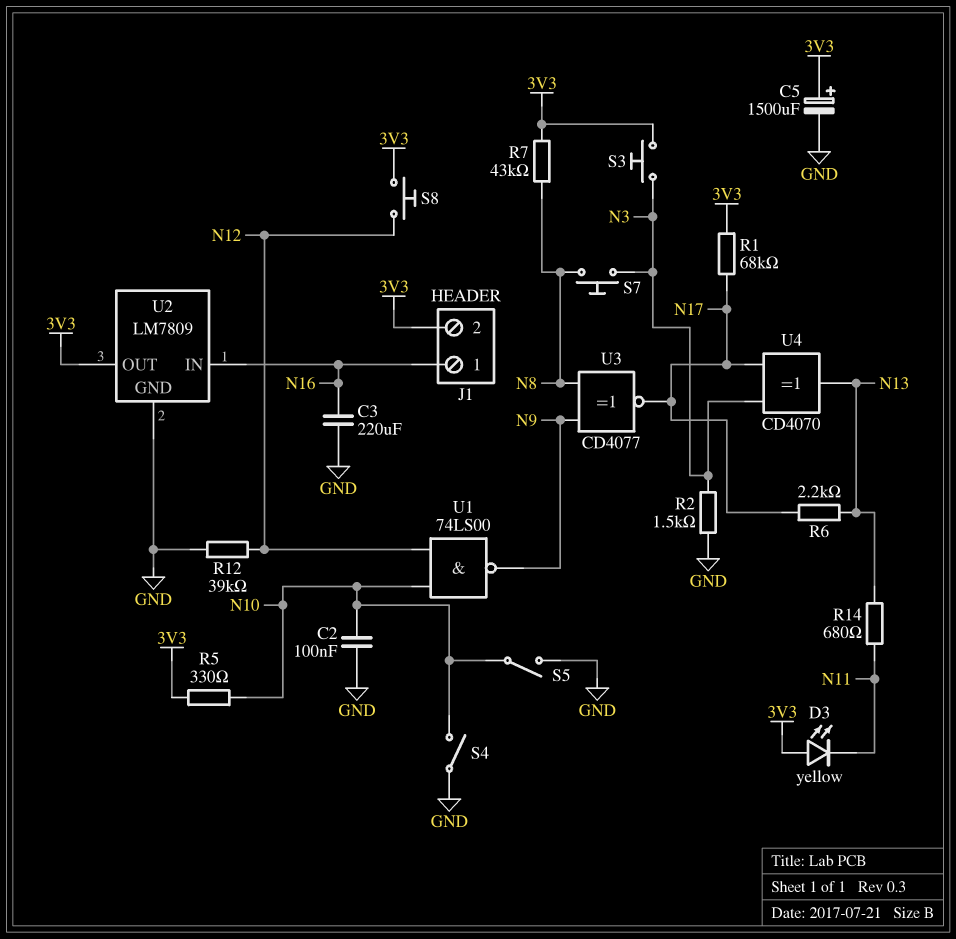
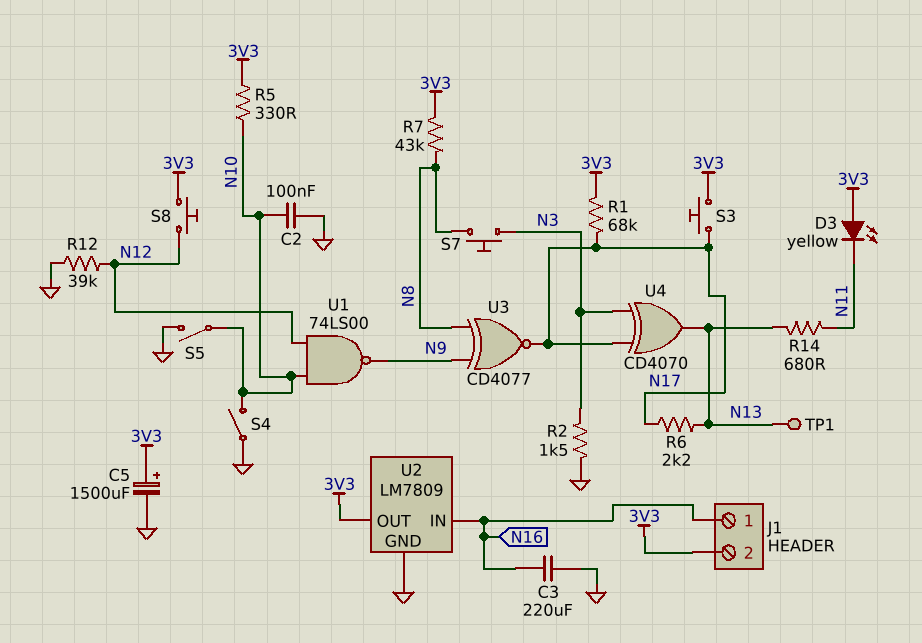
S3: button (3V3, N3) -> button (3V3, N17)
TP1: none -> test point (N13)

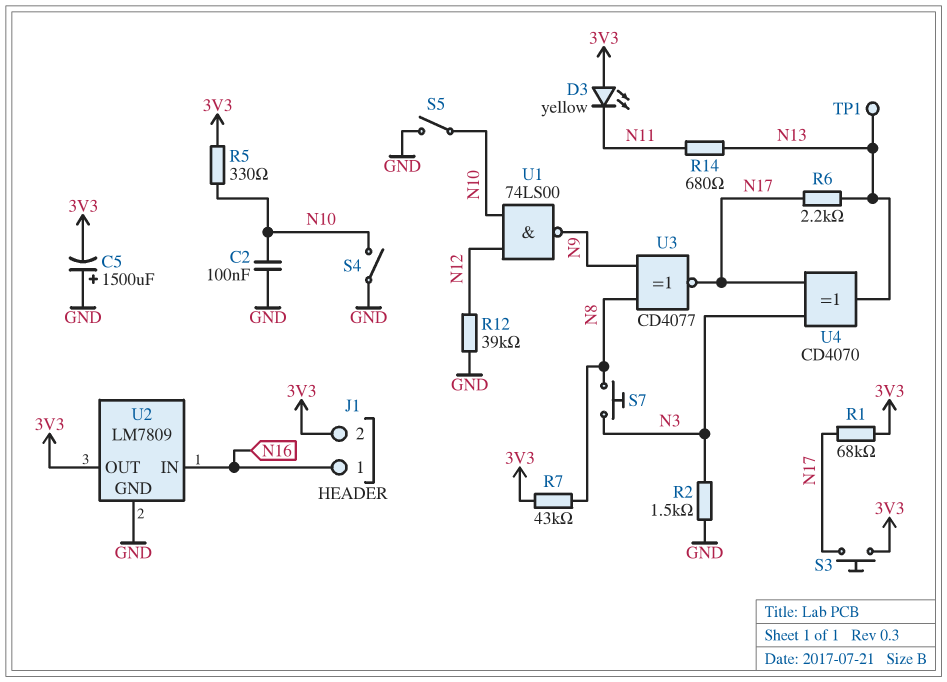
C3: 220uF (GND, N16) -> none
C5: 1500uF (plus 3V3, minus GND) -> 1500uF (plus GND, minus 3V3)
S8: button (3V3, N12) -> none

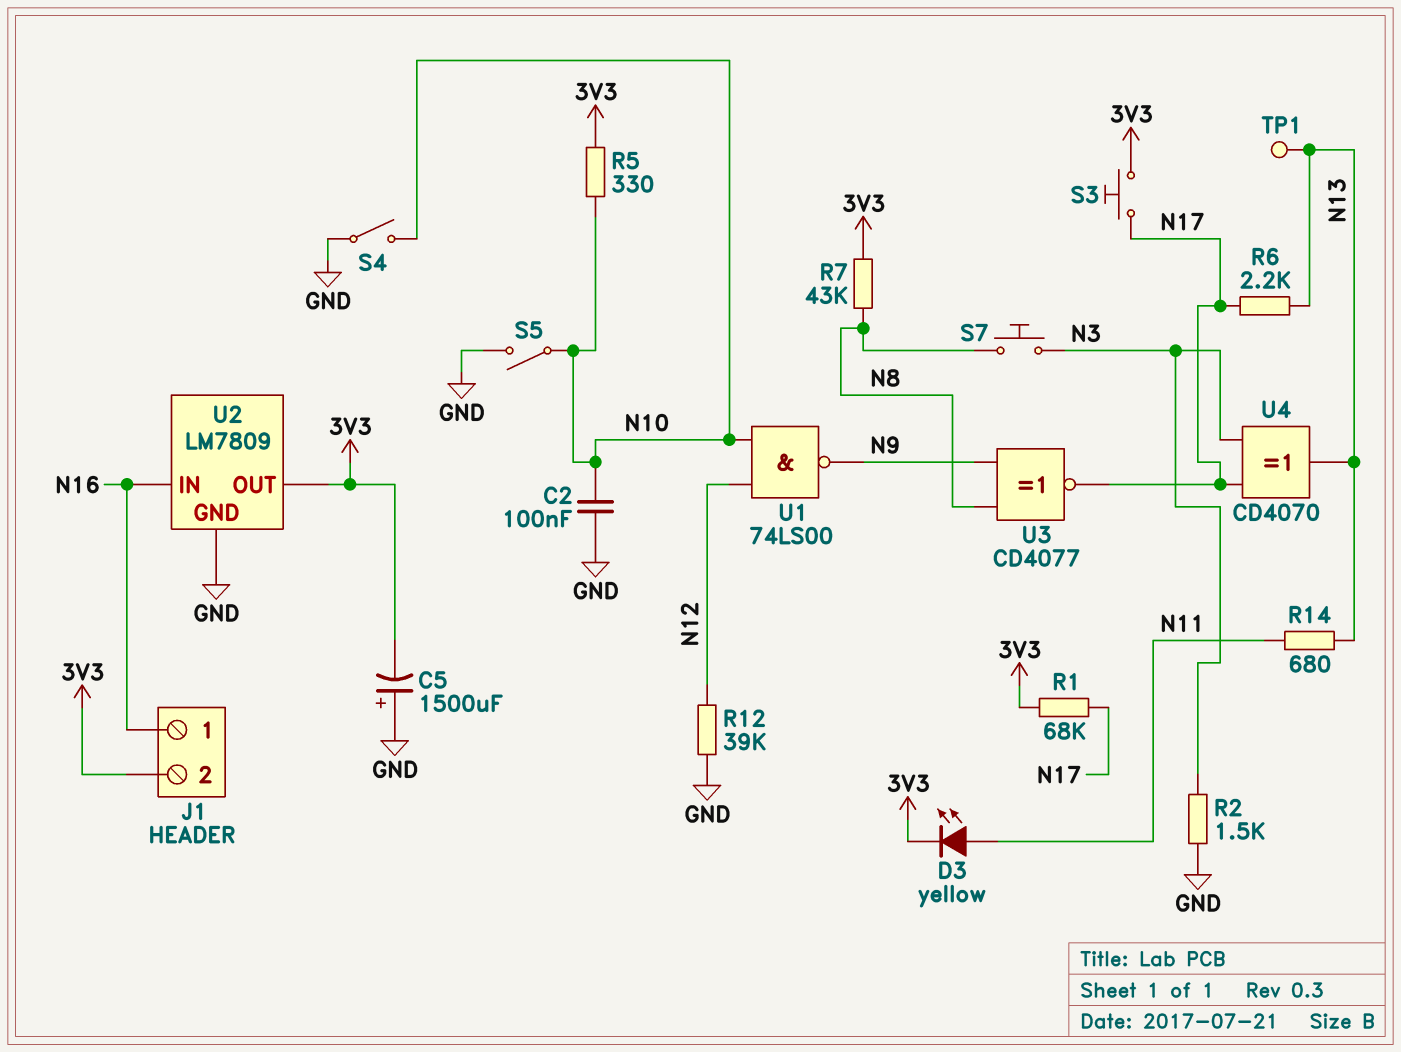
D3: LED yellow (A 3V3, K N11) -> LED yellow (A N11, K 3V3)

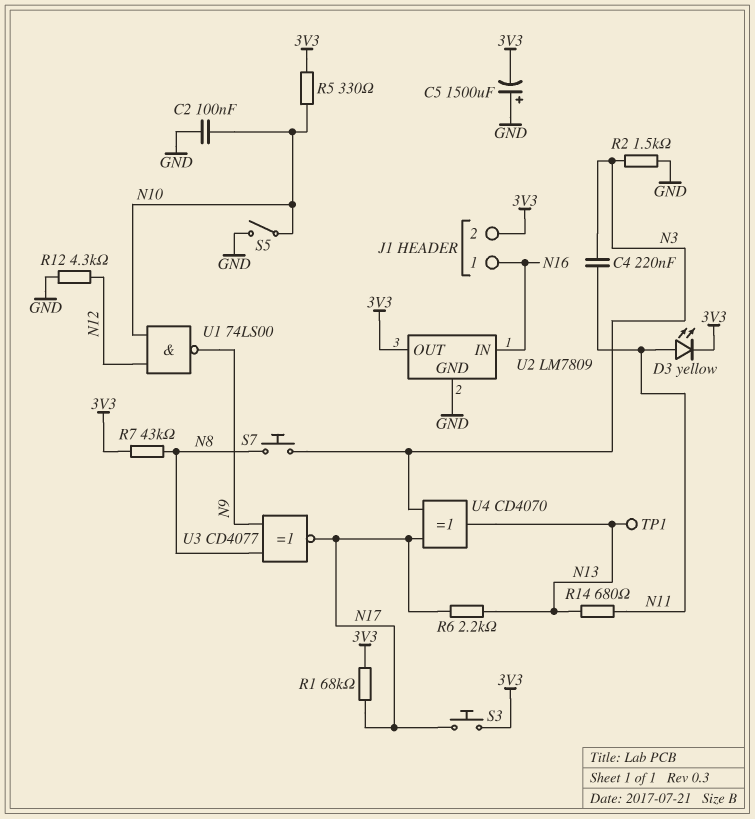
C4: none -> 220nF (N3, N11)
R12: 39k (GND, N12) -> 4.3k (GND, N12)
S4: switch (GND, N10) -> none

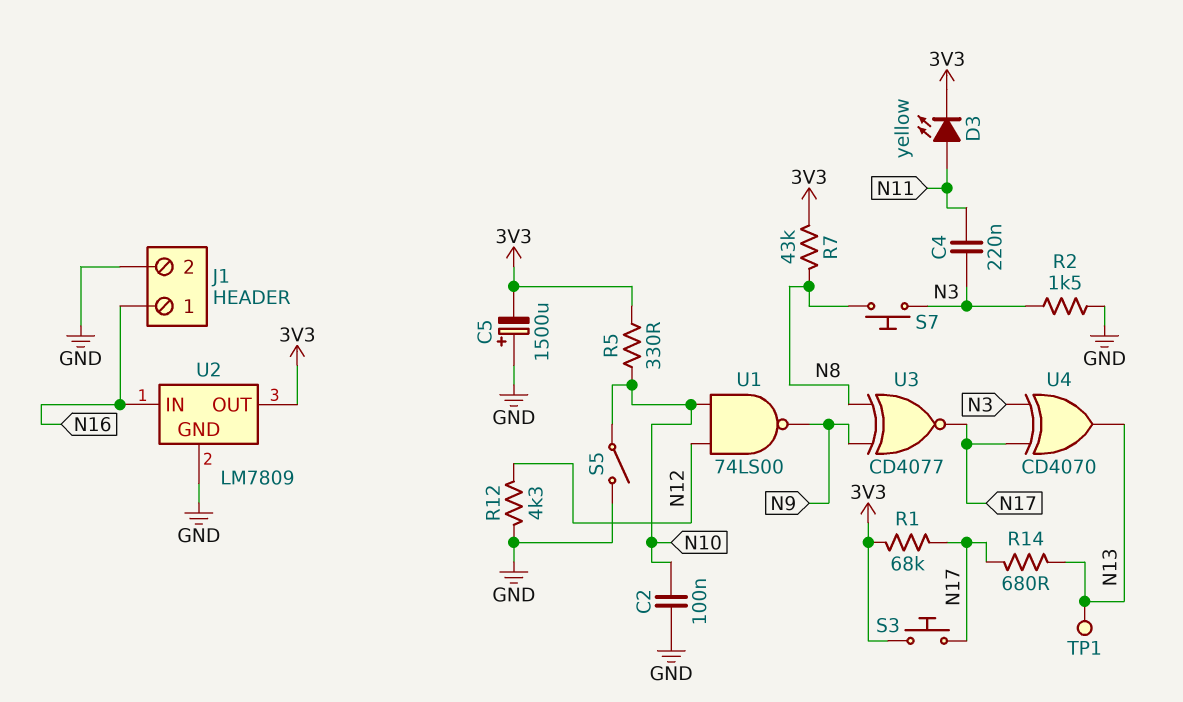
J1 pin 2: 3V3 -> GND
R6: 2.2k (N13, N17) -> none
R14: 680 (N11, N13) -> 680 (N13, N17)

